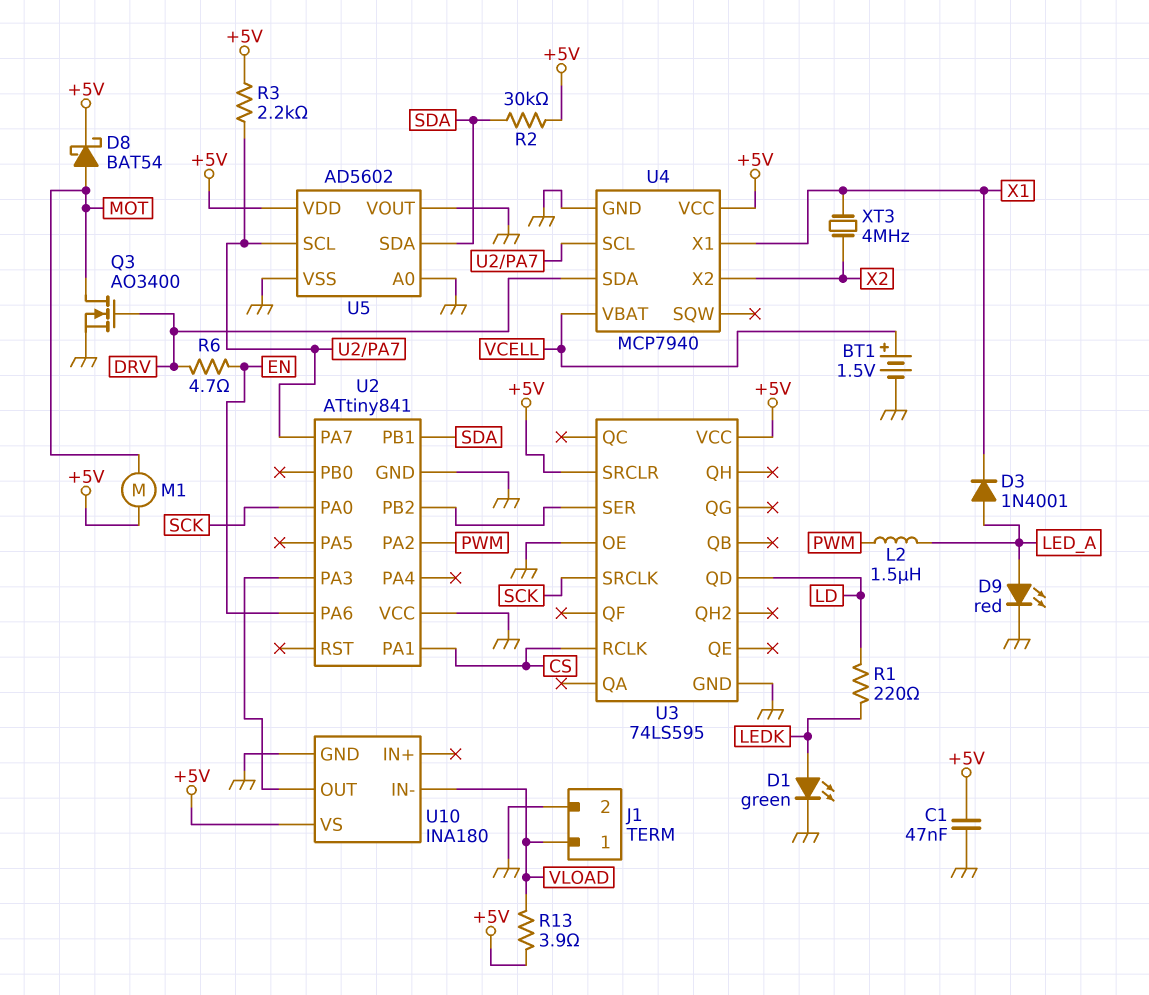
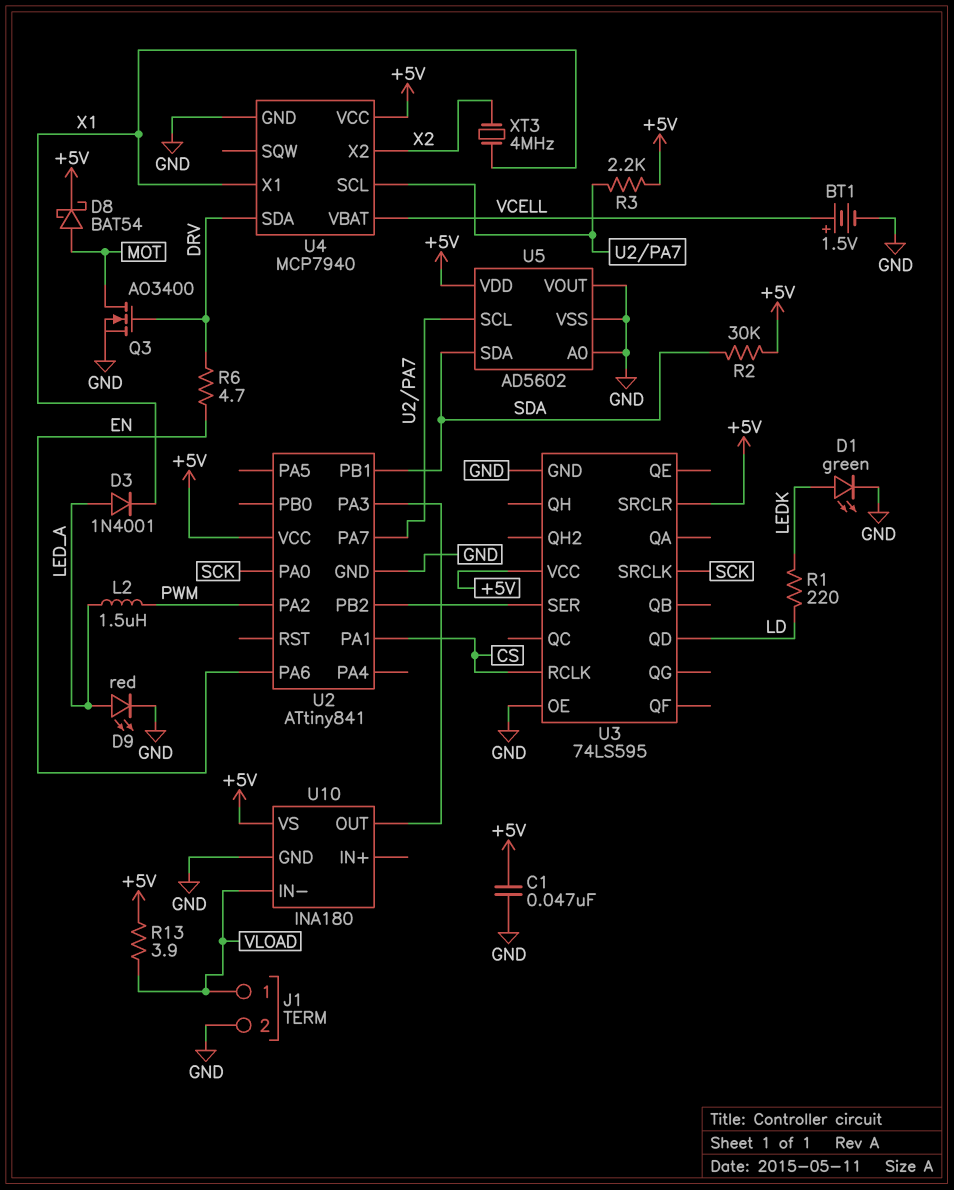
M1: motor (+5V, MOT) -> none
U2 pin VCC: GND -> +5V

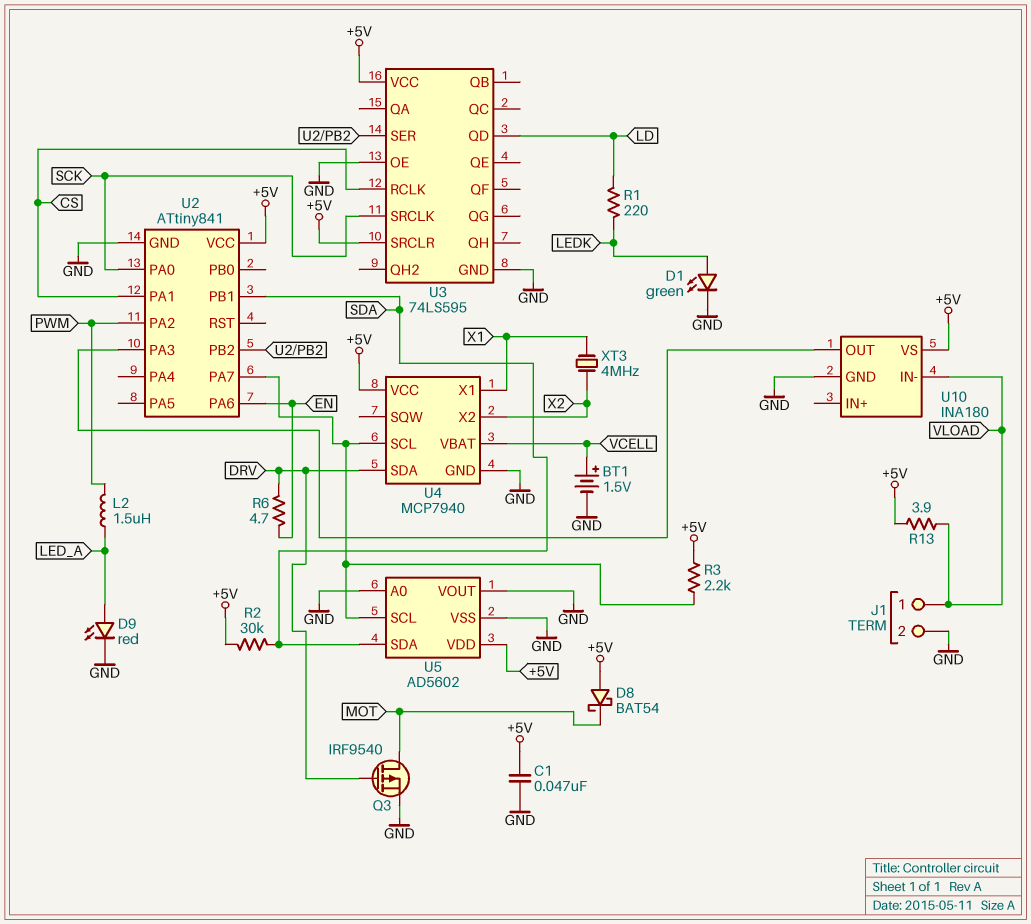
D3: diode 1N4001 (A LED_A, K X1) -> none
D8: schottky BAT54 (A MOT, K +5V) -> schottky BAT54 (A +5V, K MOT)
Q3: NMOS AO3400 (G DRV, D MOT, S GND) -> PMOS IRF9540 (G DRV, D MOT, S GND)

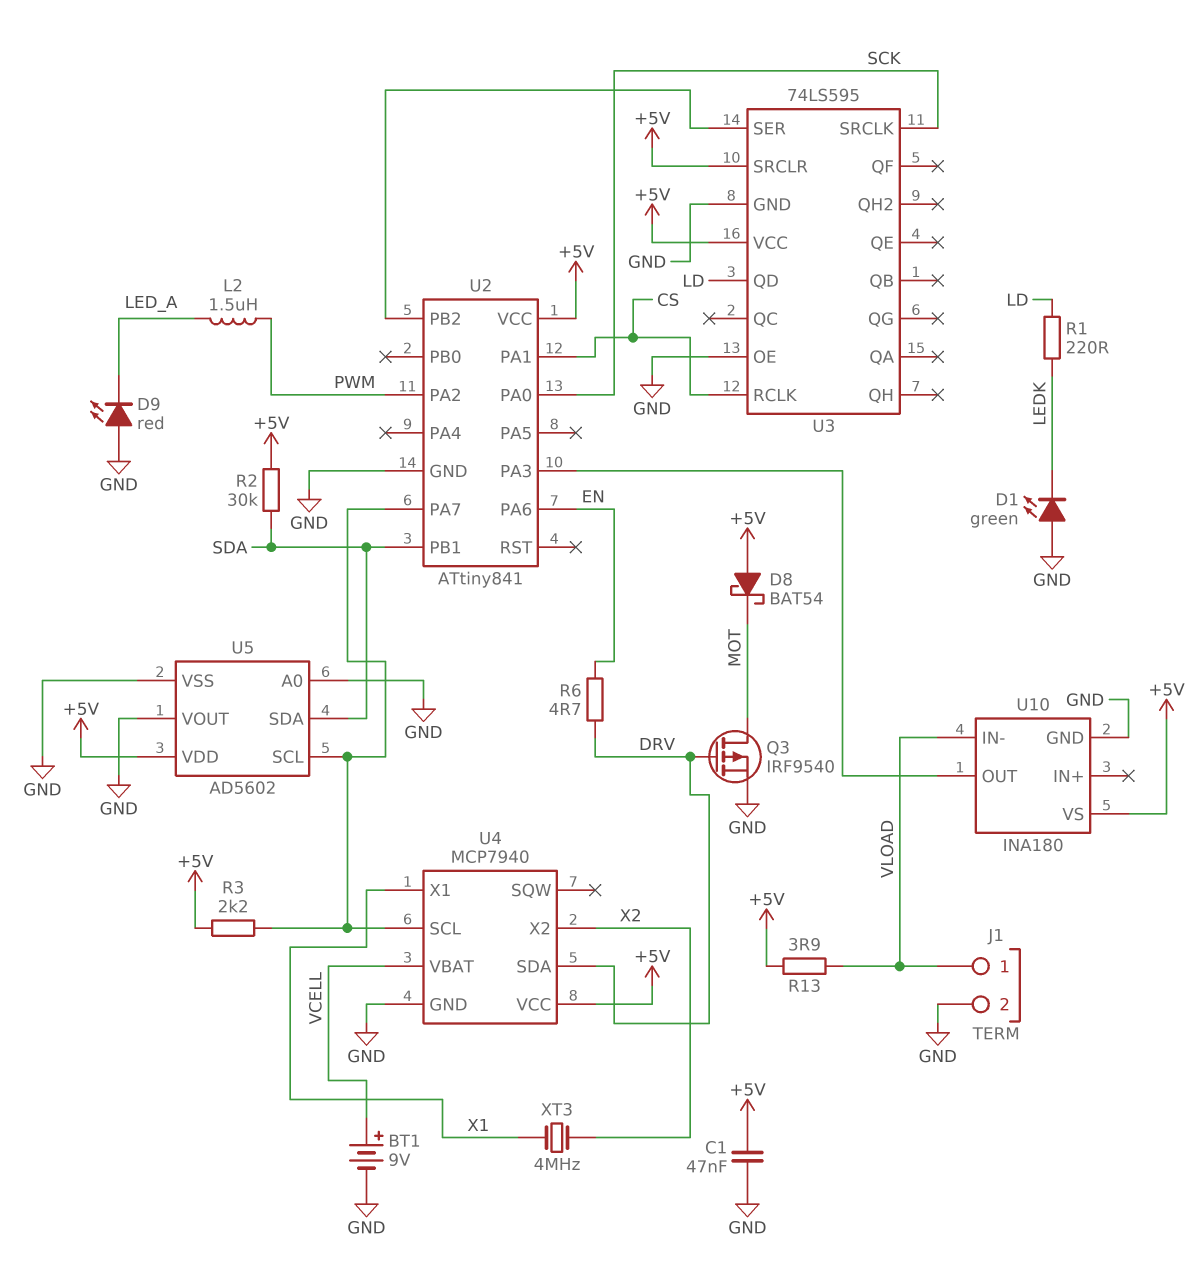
BT1: 1.5V (plus VCELL, minus GND) -> 9V (plus VCELL, minus GND)
D1: LED green (A LEDK, K GND) -> LED green (A GND, K LEDK)
D9: LED red (A LED_A, K GND) -> LED red (A GND, K LED_A)

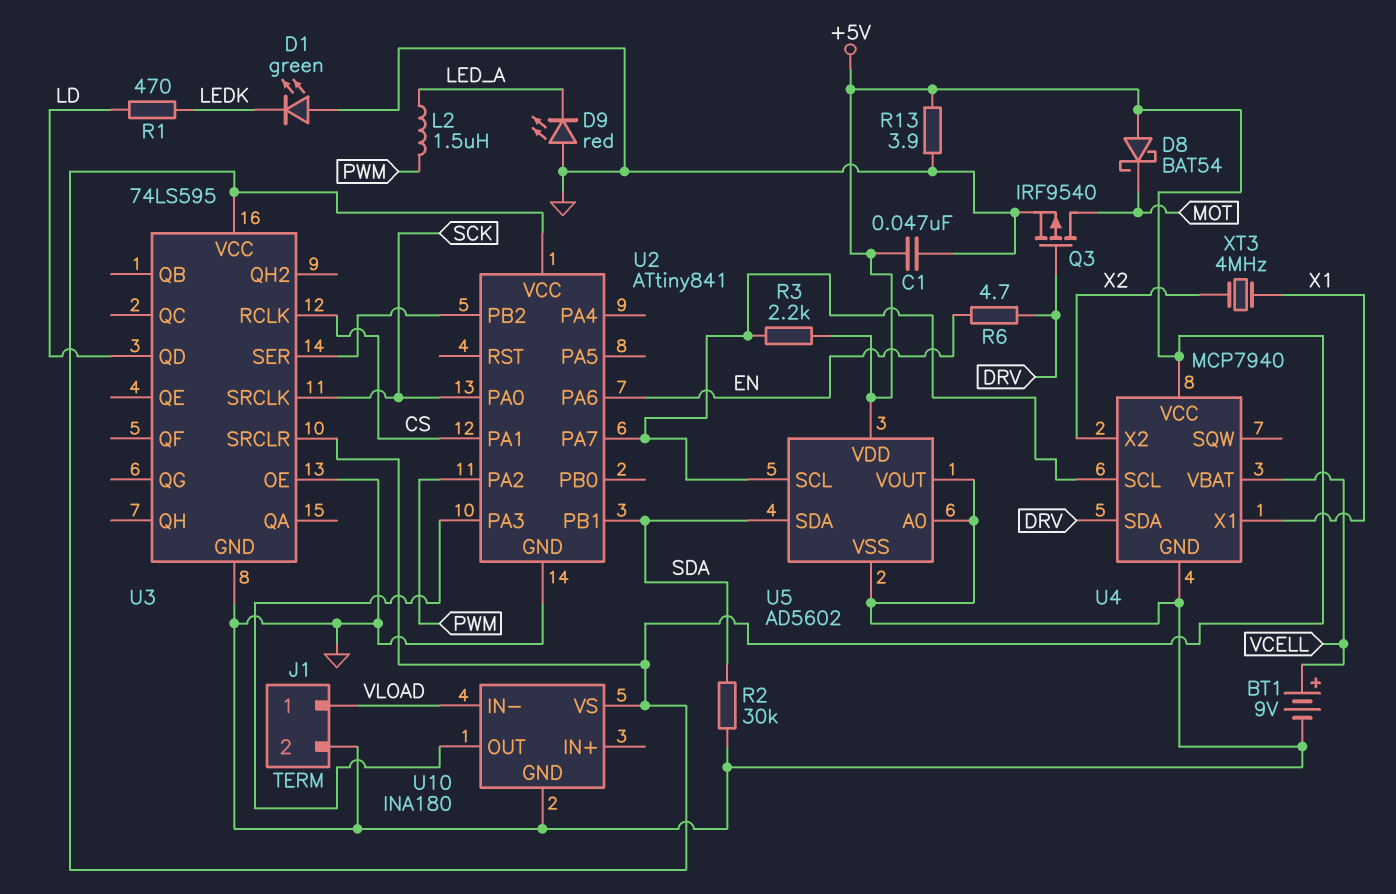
R1: 220 (LD, LEDK) -> 470 (LD, LEDK)
R2: 30k (+5V, SDA) -> 30k (GND, SDA)
R13: 3.9 (+5V, VLOAD) -> 3.9 (+5V, GND)

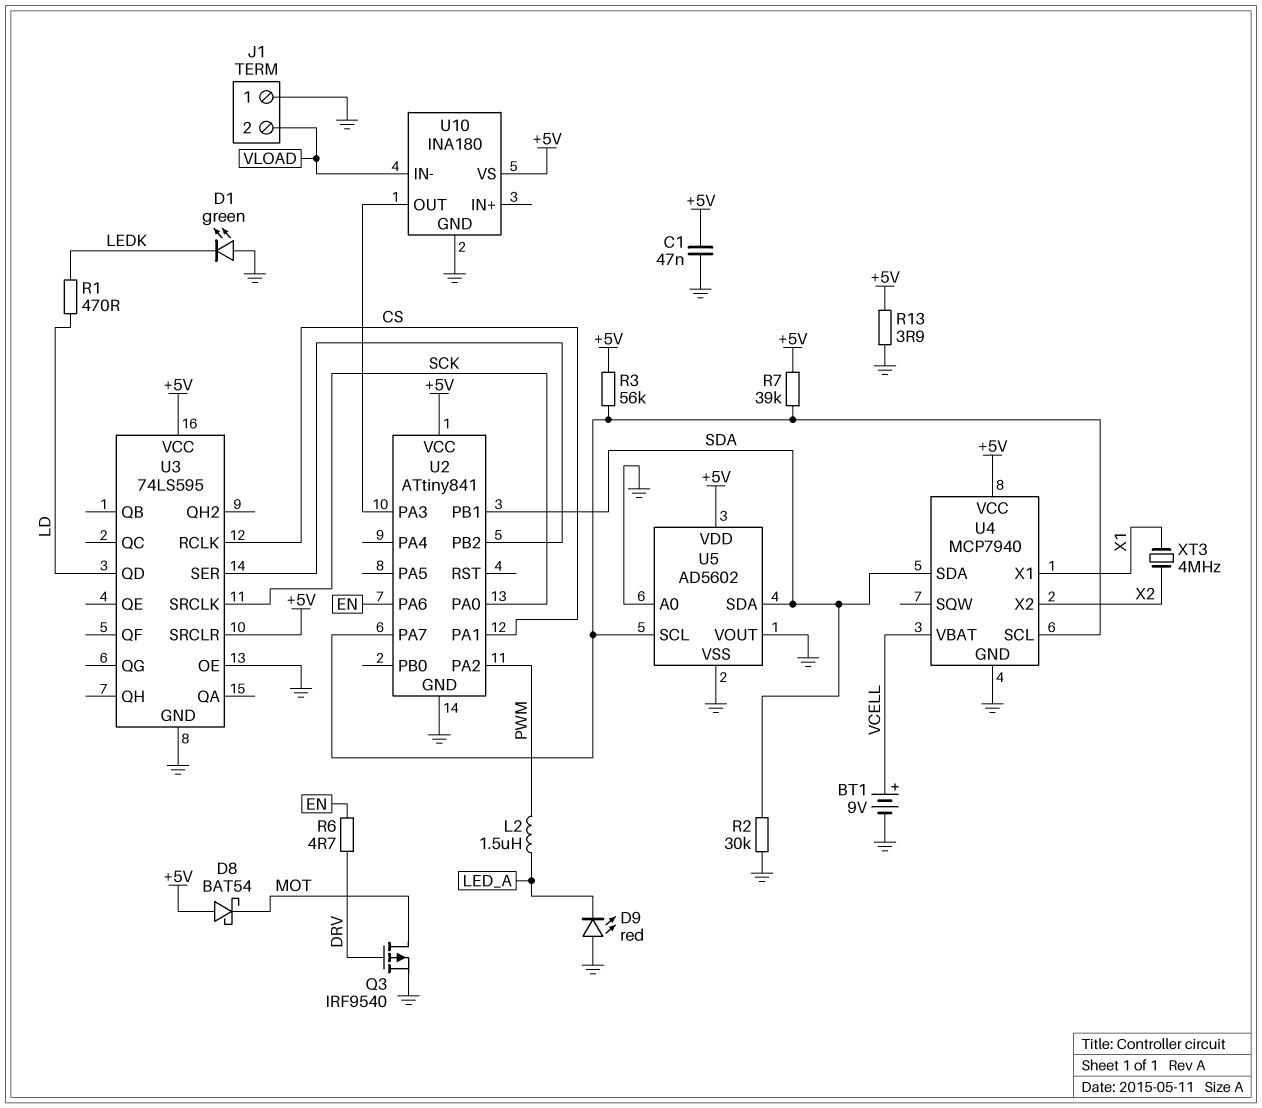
J1 pin 1: VLOAD -> GND
J1 pin 2: GND -> VLOAD
R3: 2.2k (+5V, U2/PA7) -> 56k (+5V, U2/PA7)
R7: none -> 39k (+5V, U2/PA7)
U4 pin SDA: DRV -> SDA

